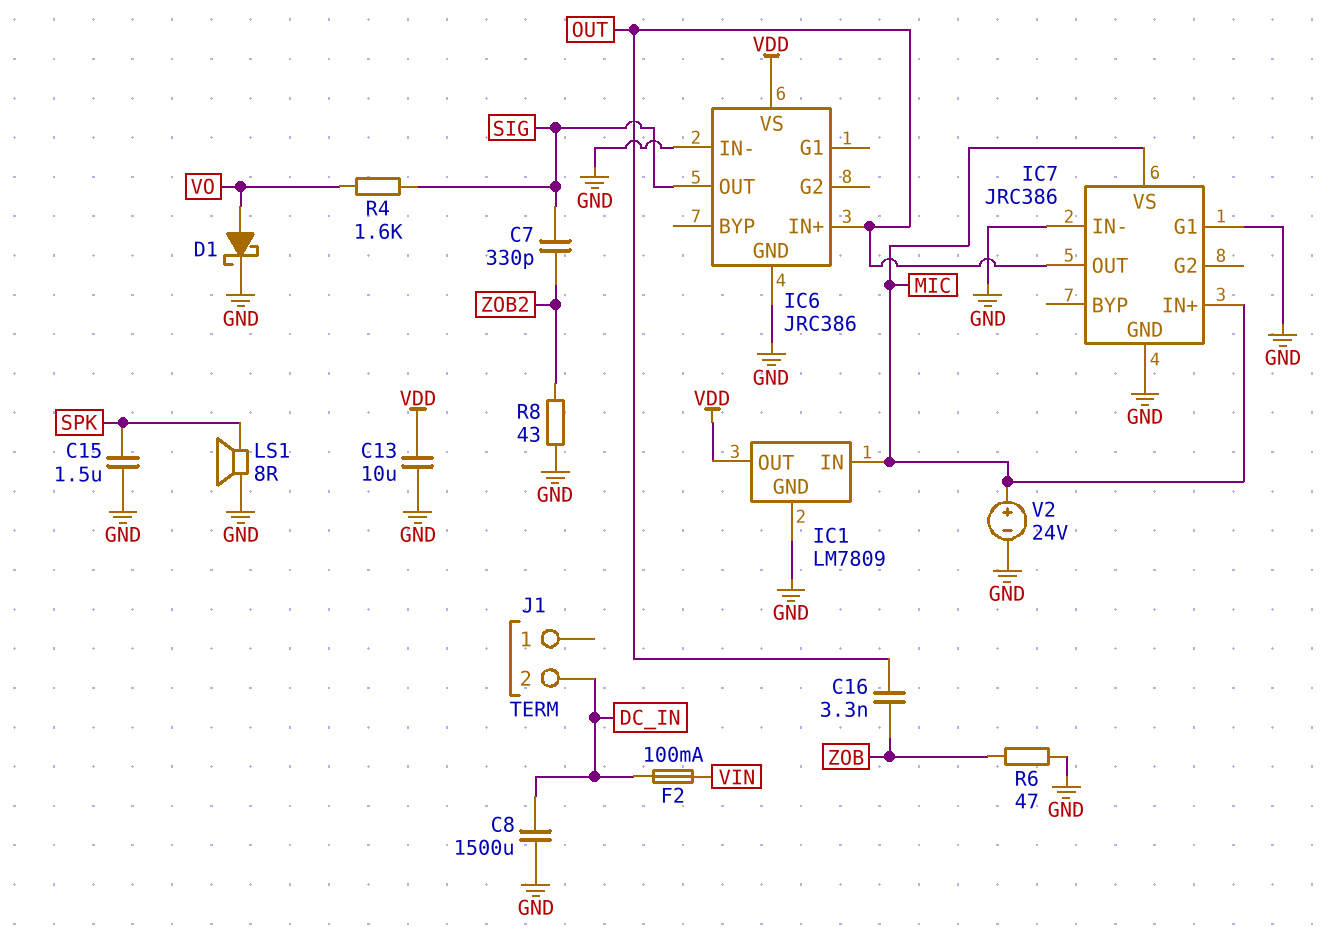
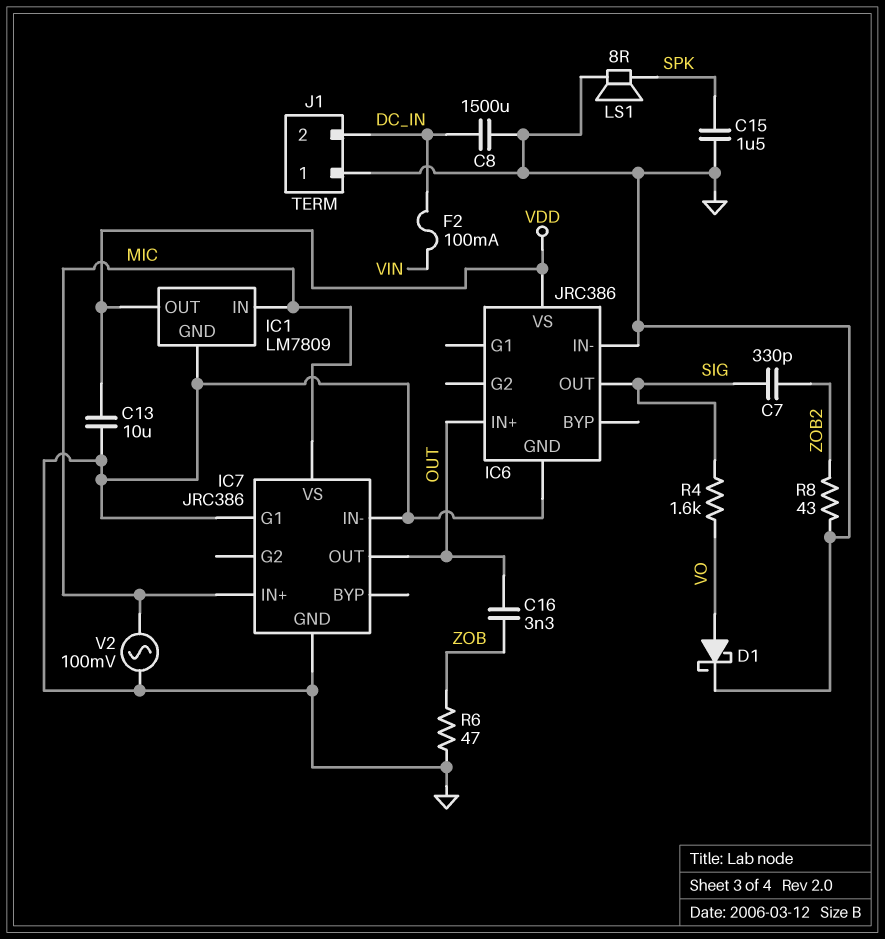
J1 pin 1: none -> GND
V2: 24V (plus MIC, minus GND) -> AC 100mV (GND, MIC)

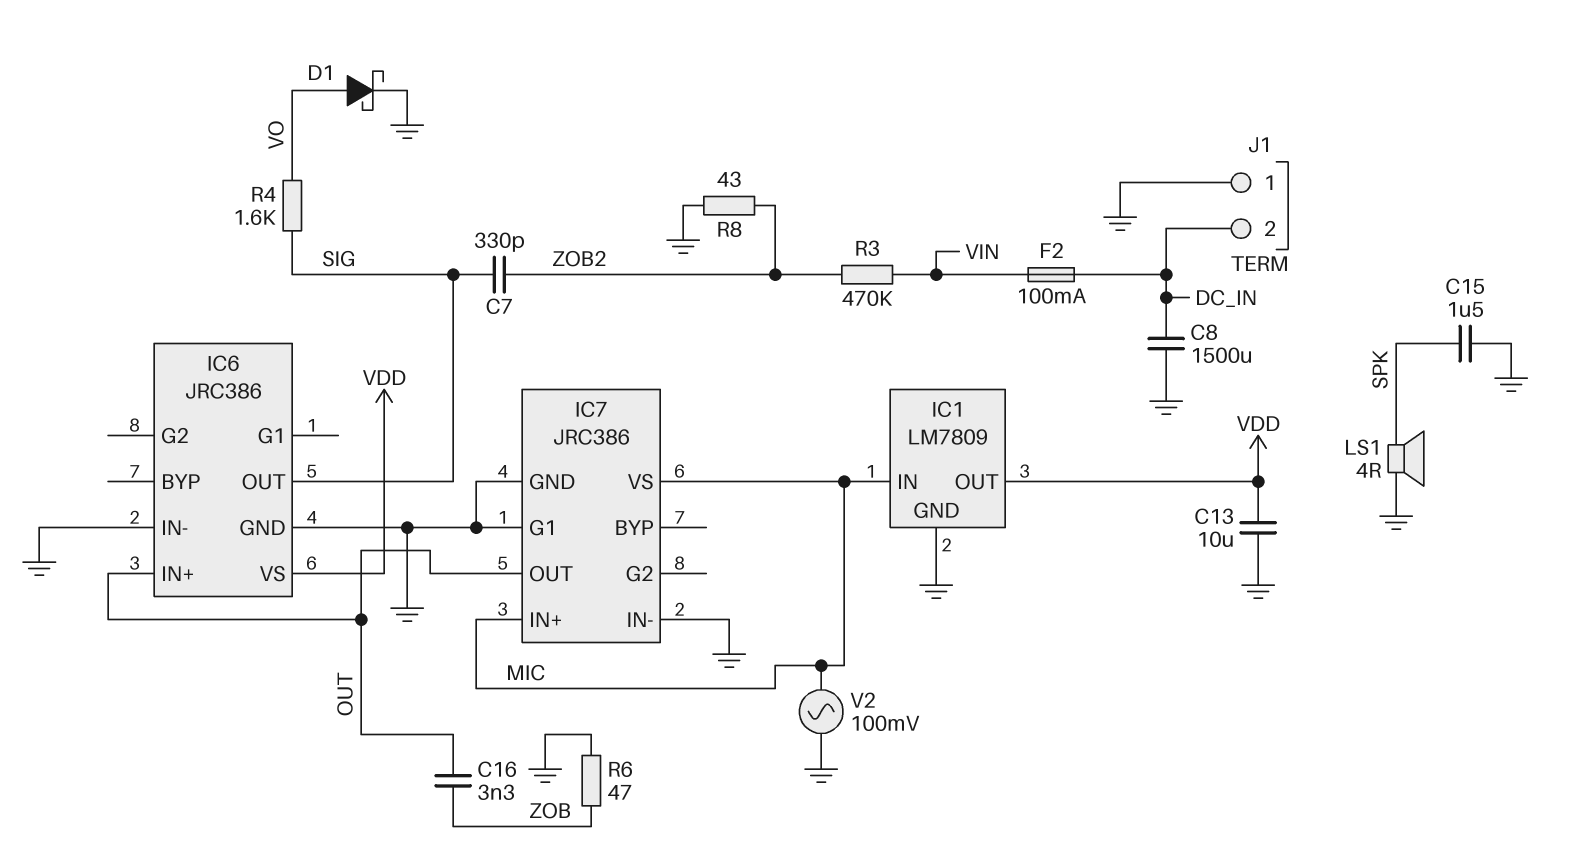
LS1: speaker 8R (GND, SPK) -> speaker 4R (GND, SPK)
R3: none -> 470k (VIN, ZOB2)

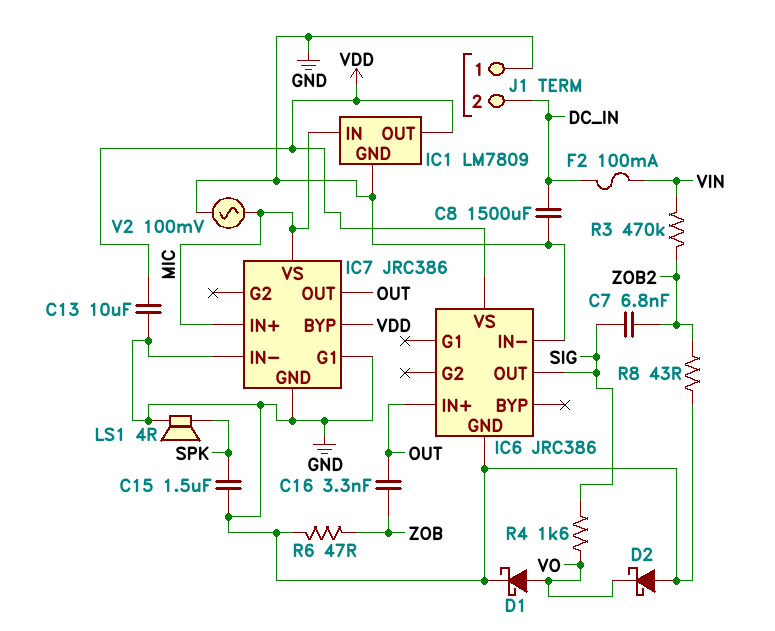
C7: 330pF (SIG, ZOB2) -> 6.8nF (SIG, ZOB2)
D2: none -> schottky (A GND, K VO)
IC7 pin BYP: none -> VDD

